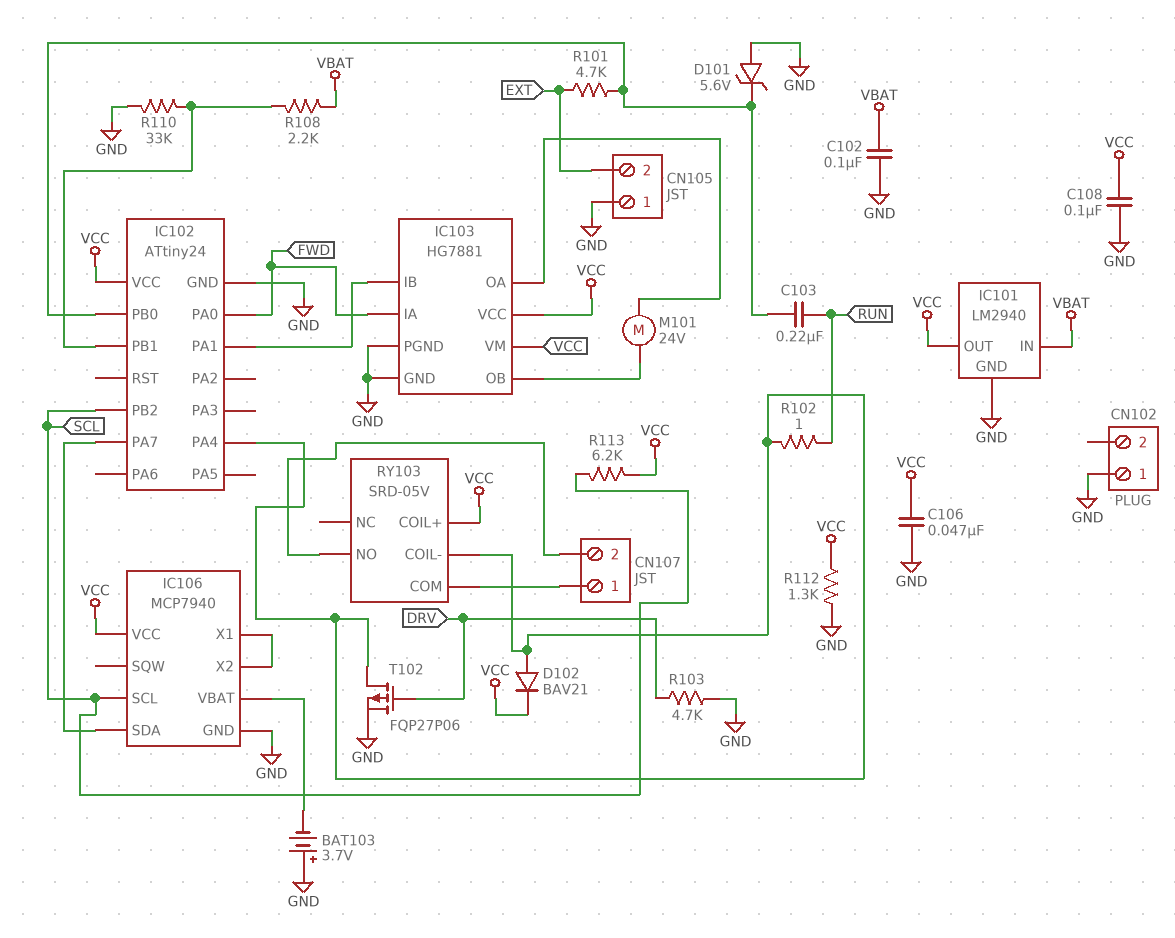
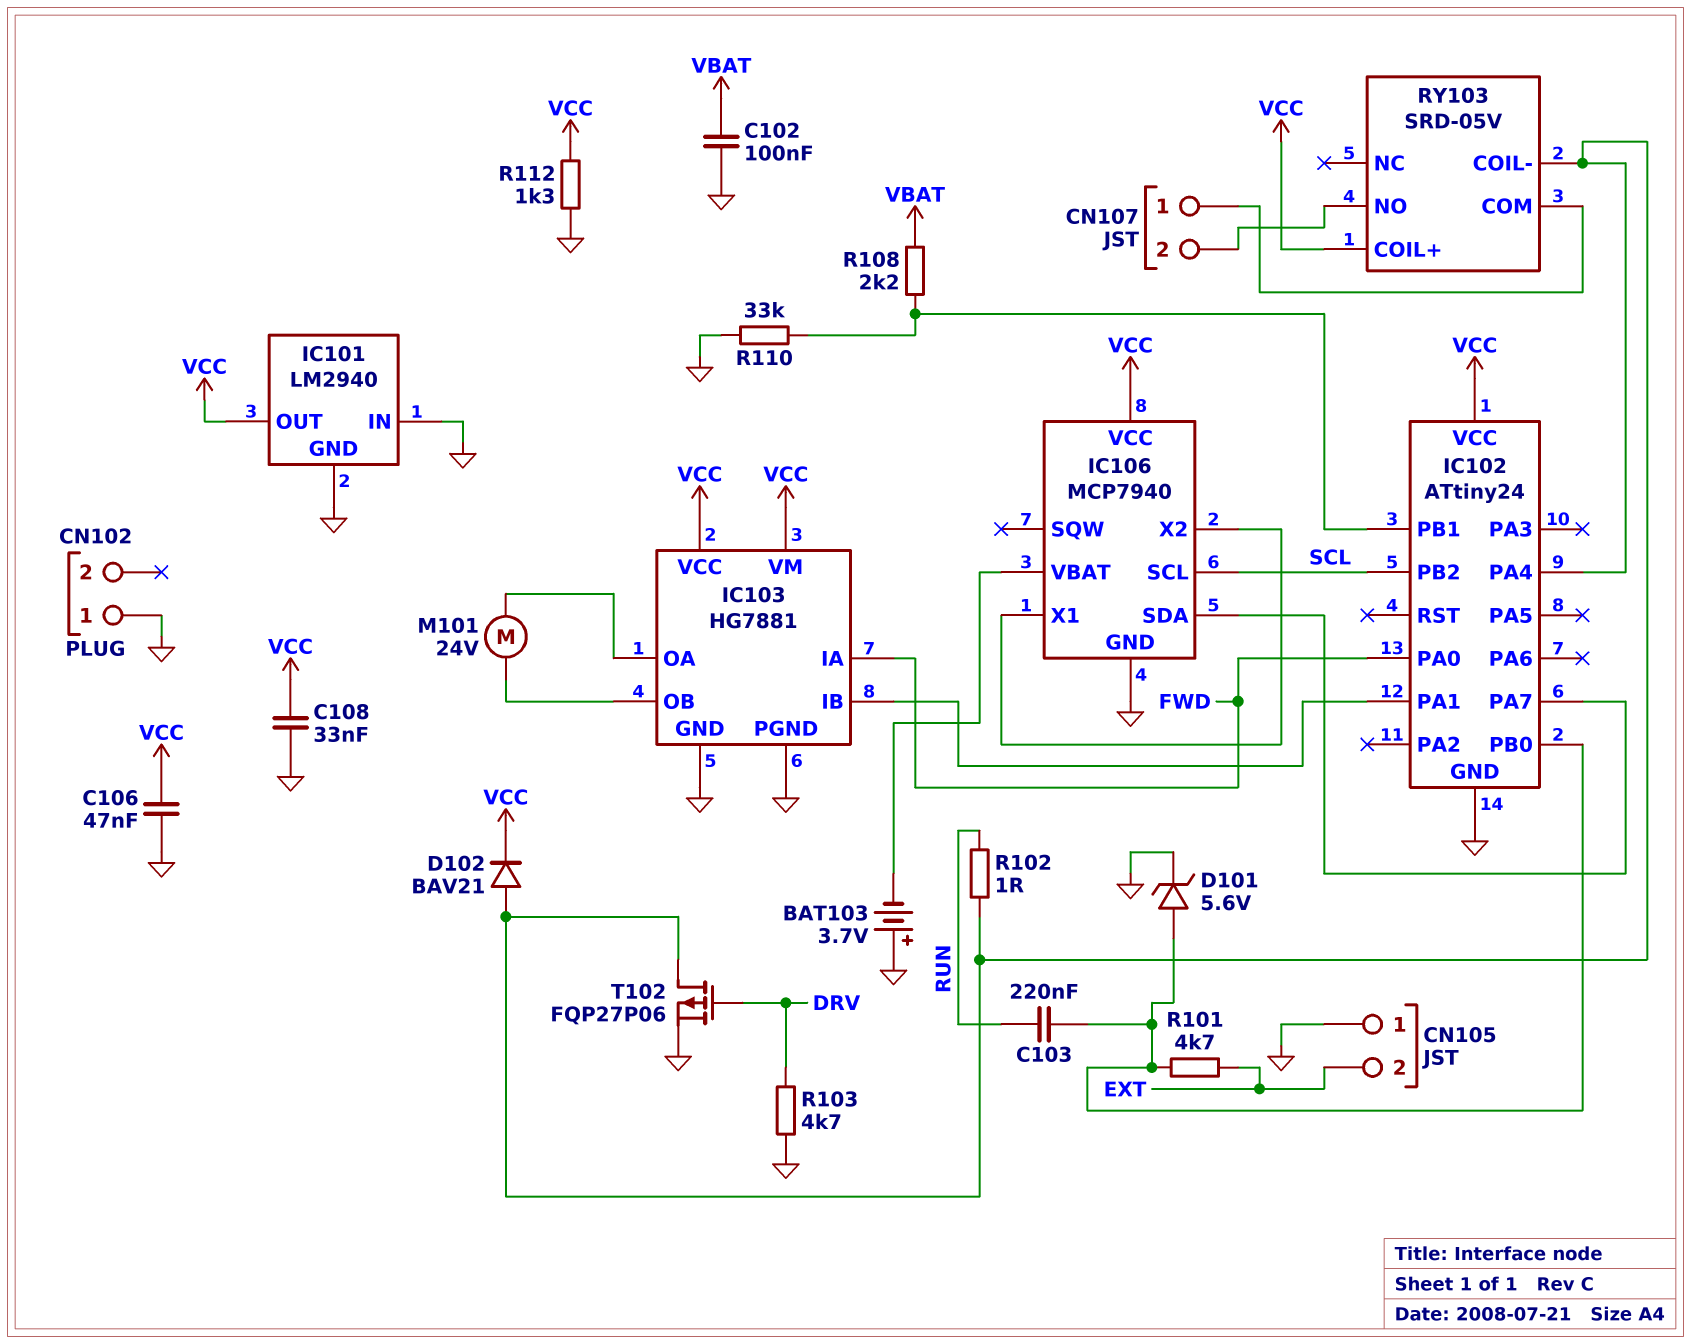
C108: 100nF (GND, VCC) -> 33nF (GND, VCC)
D101: zener 5.6V (A GND, K IC102/PB0) -> zener 5.6V (A IC102/PB0, K GND)
IC101 pin IN: VBAT -> GND
R113: 6.2k (SCL, VCC) -> none

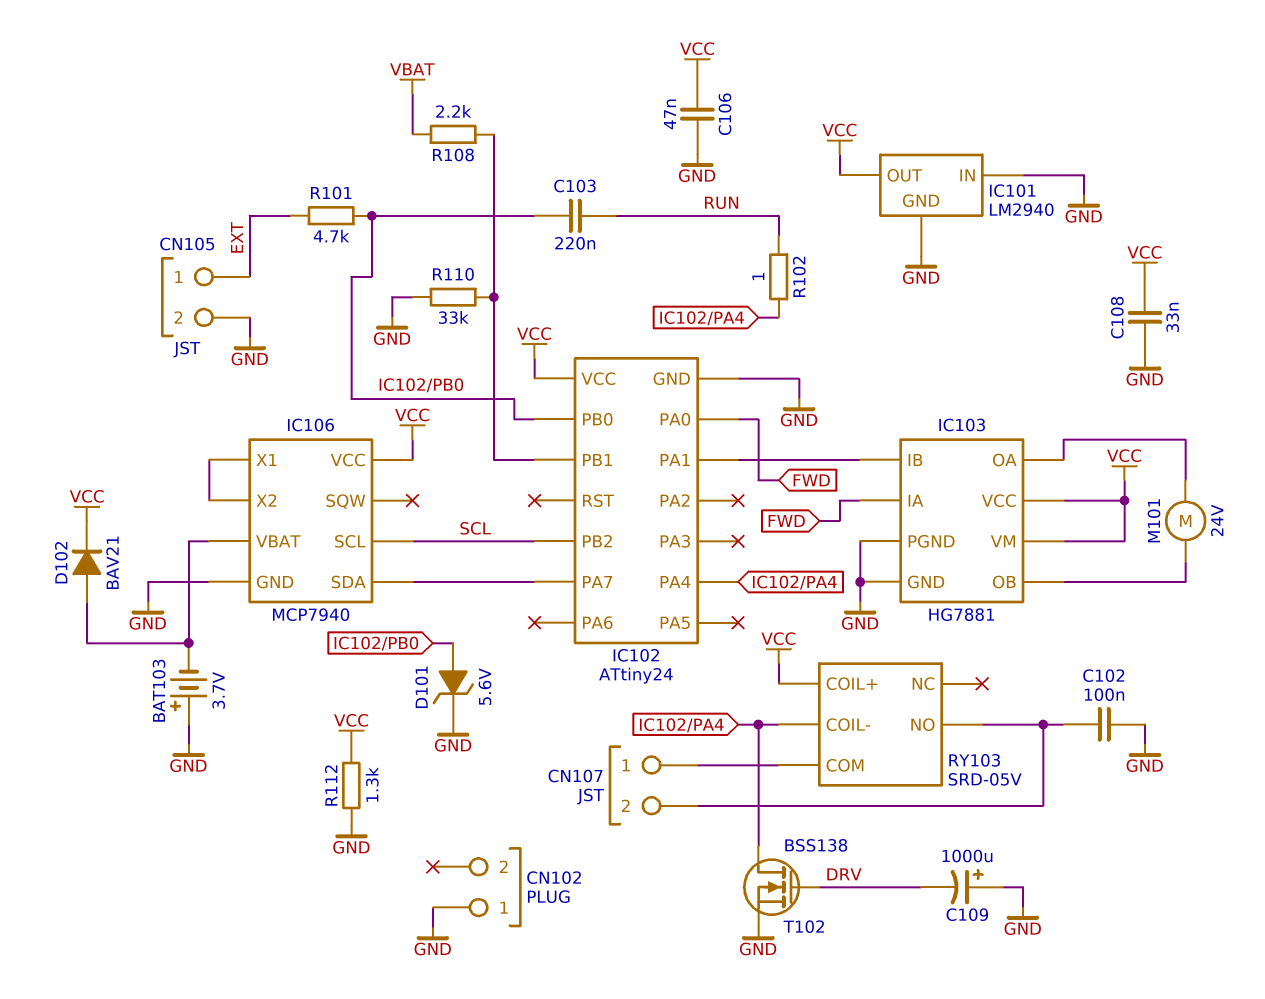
C102: 100nF (GND, VBAT) -> 100nF (CN107/2, GND)
C109: none -> 1000uF (plus GND, minus DRV)
CN105 pin 1: GND -> EXT
CN105 pin 2: EXT -> GND
D102: diode BAV21 (A IC102/PA4, K VCC) -> diode BAV21 (A IC106/VBAT, K VCC)
R103: 4.7k (DRV, GND) -> none
T102: PMOS FQP27P06 (G DRV, D IC102/PA4, S GND) -> NMOS BSS138 (G DRV, D IC102/PA4, S GND)

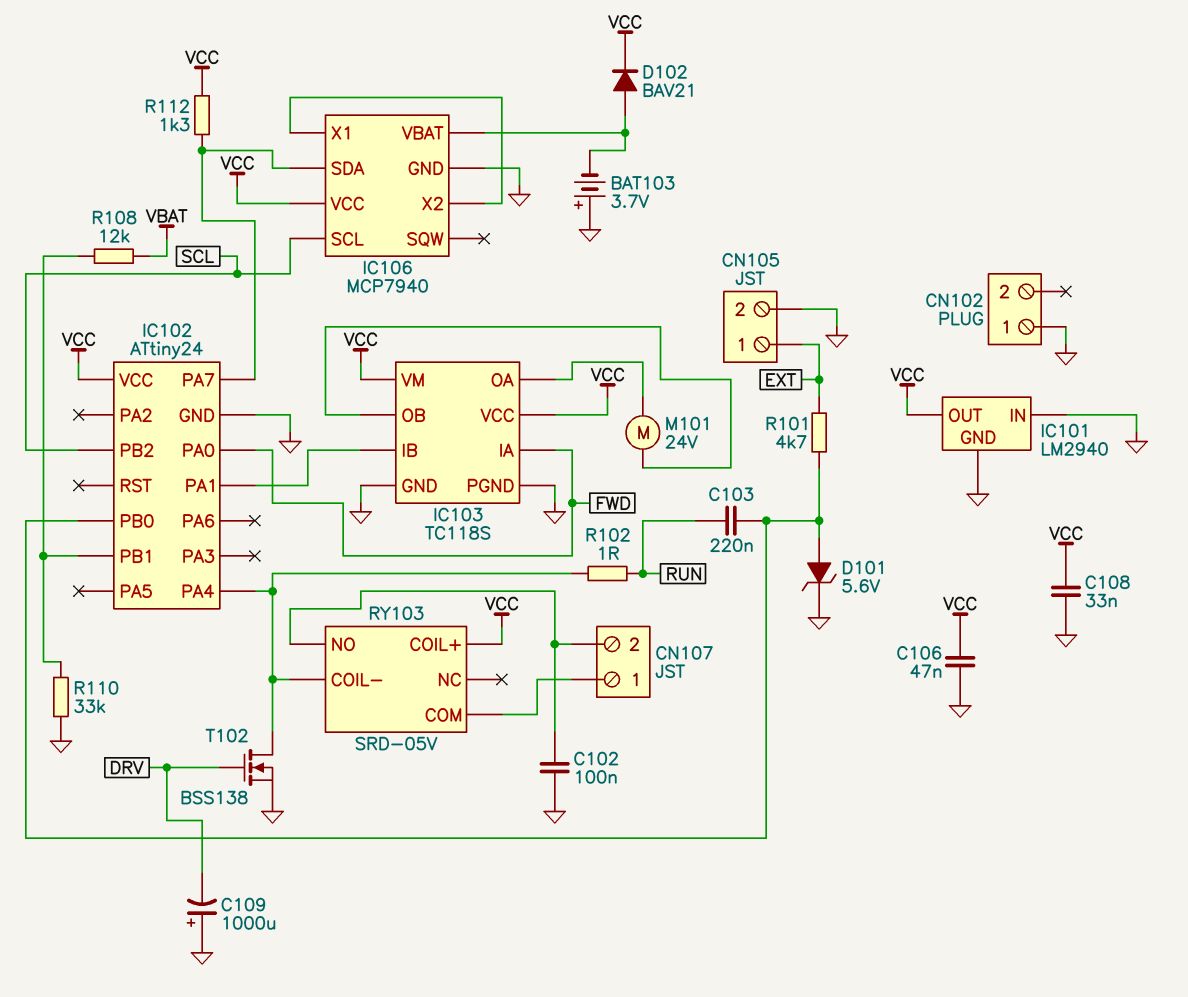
IC103: HG7881 -> TC118S
R108: 2.2k (IC102/PB1, VBAT) -> 12k (IC102/PB1, VBAT)
R112: 1.3k (GND, VCC) -> 1.3k (IC102/PA7, VCC)

